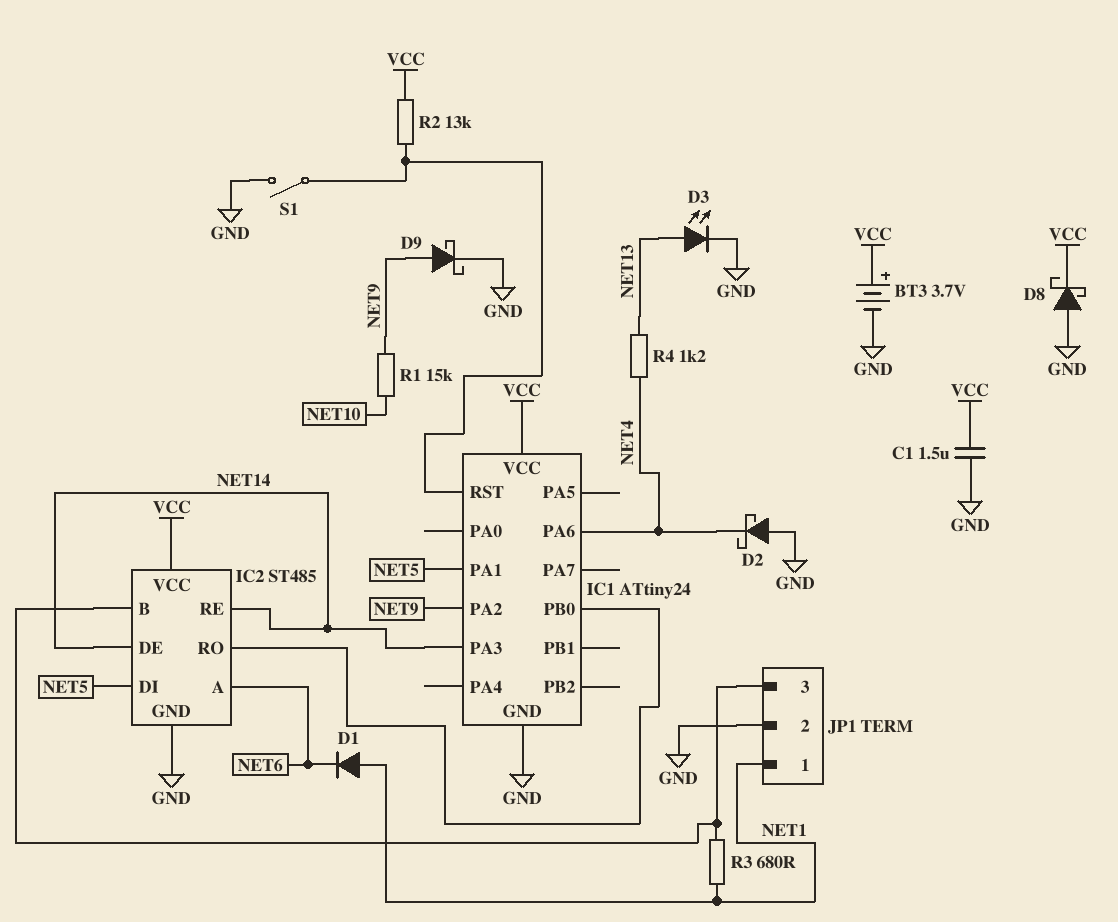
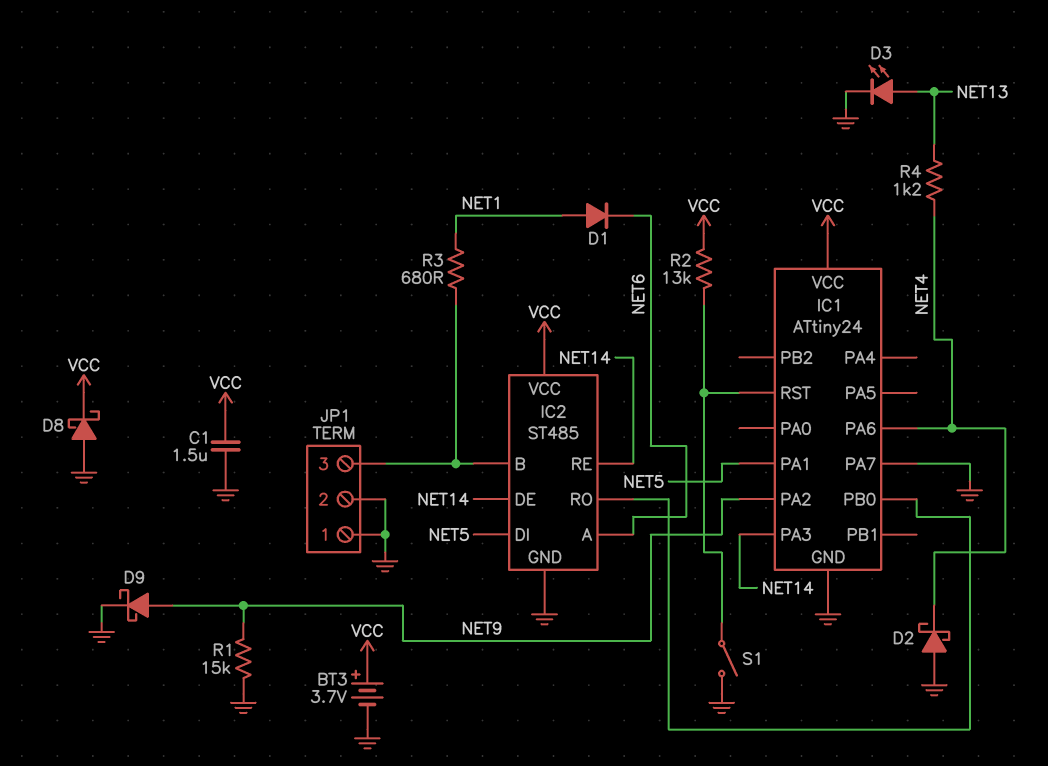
IC1 pin PA7: none -> GND
JP1 pin 1: NET1 -> GND
R1: 15k (NET9, NET10) -> 15k (GND, NET9)

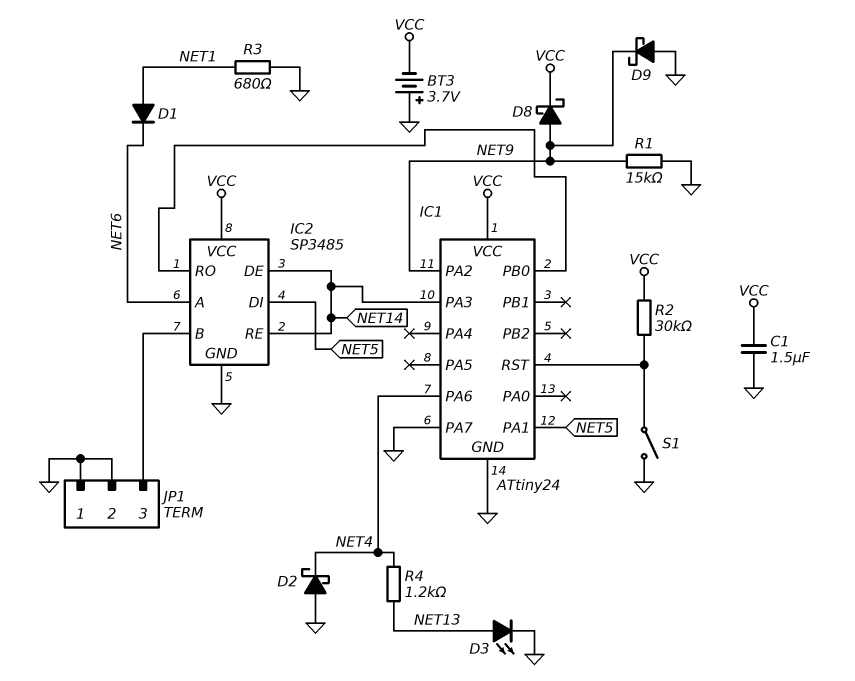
BT3: 3.7V (plus VCC, minus GND) -> 3.7V (plus GND, minus VCC)
D8: schottky (A GND, K VCC) -> schottky (A NET9, K VCC)
D9: schottky (A NET9, K GND) -> schottky (A GND, K NET9)
IC2: ST485 -> SP3485
R2: 13k (IC1/RST, VCC) -> 30k (IC1/RST, VCC)
R3: 680 (IC2/B, NET1) -> 680 (GND, NET1)

